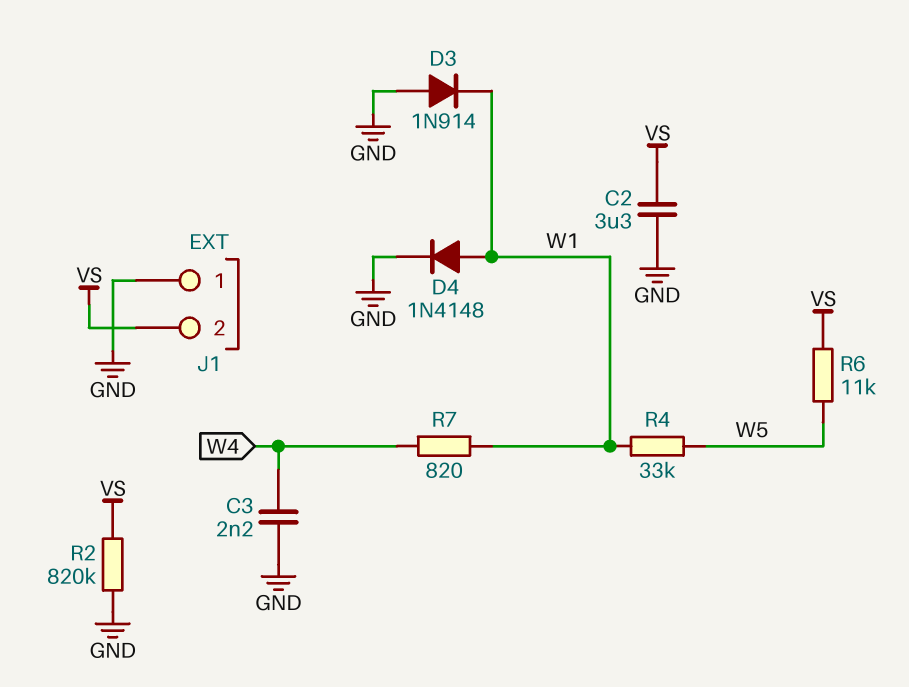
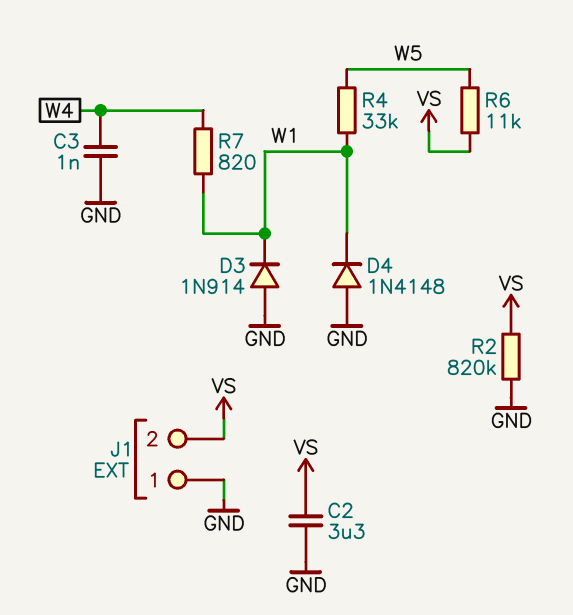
C3: 2.2nF (GND, W4) -> 1nF (GND, W4)
D4: diode 1N4148 (A W1, K GND) -> diode 1N4148 (A GND, K W1)

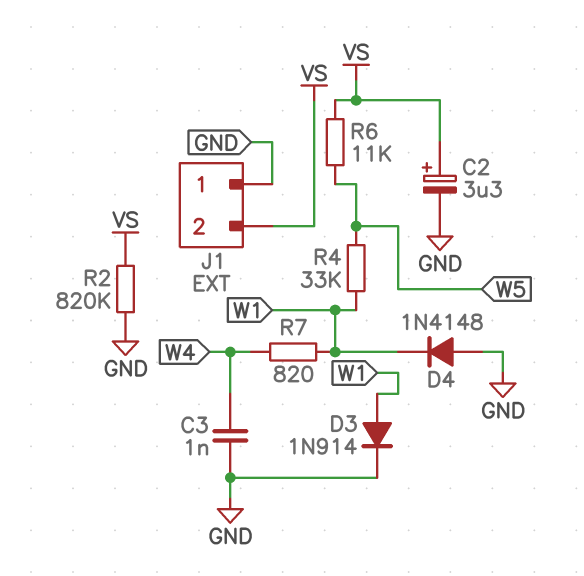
C2: 3.3uF (GND, VS) -> 3.3uF (plus VS, minus GND)
D3: diode 1N914 (A GND, K W1) -> diode 1N914 (A W1, K GND)

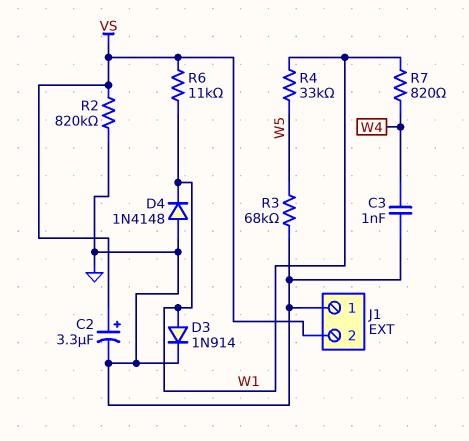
R3: none -> 68k (GND, W5)
R6: 11k (VS, W5) -> 11k (VS, W1)

